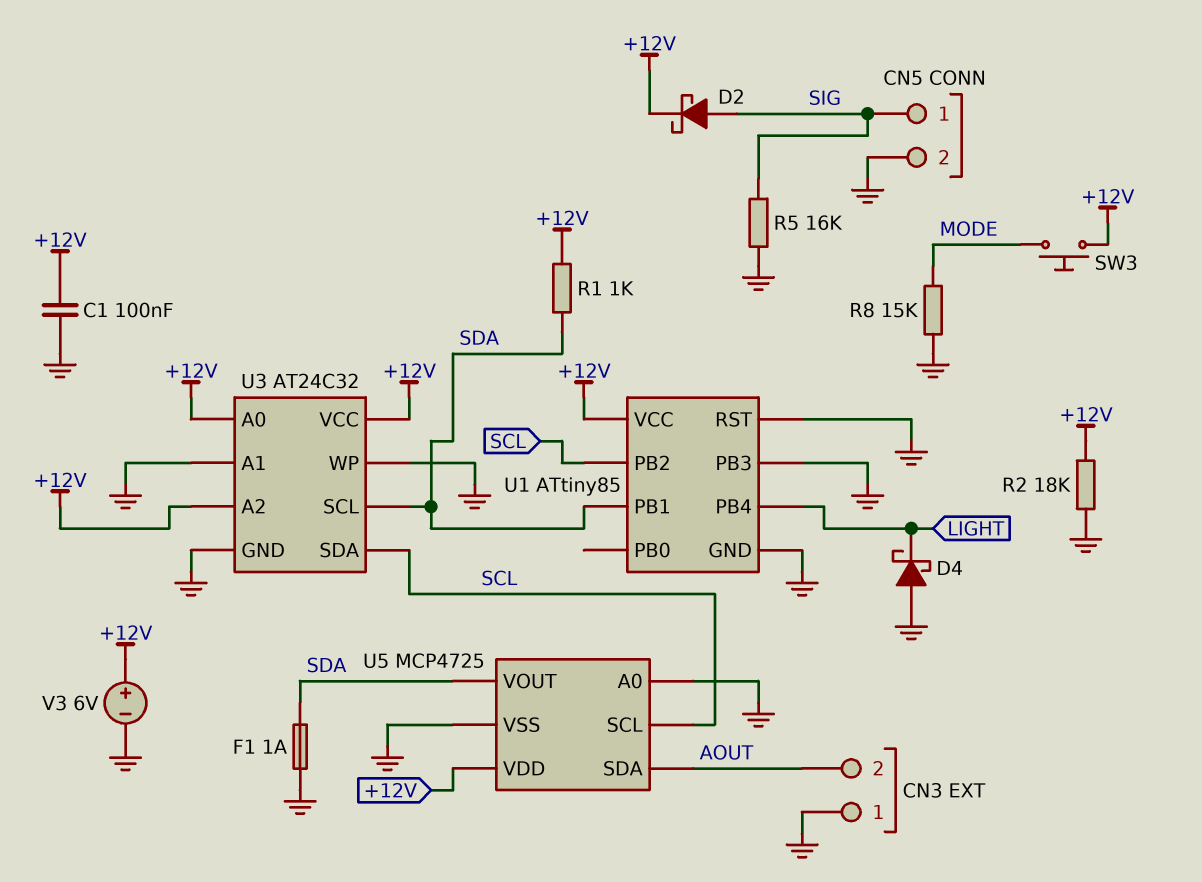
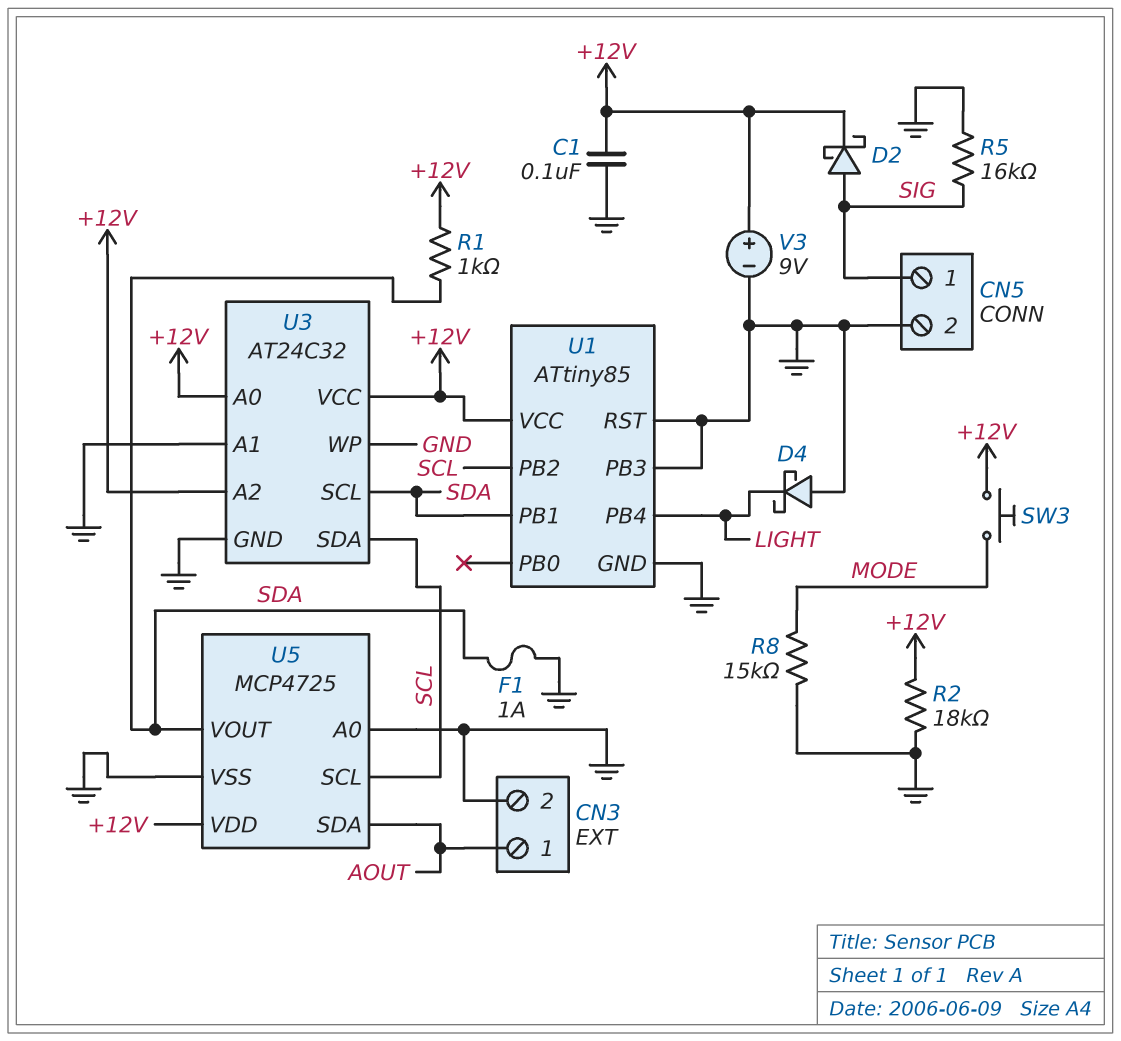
CN3 pin 1: GND -> AOUT
CN3 pin 2: AOUT -> GND
V3: 6V (plus +12V, minus GND) -> 9V (plus +12V, minus GND)

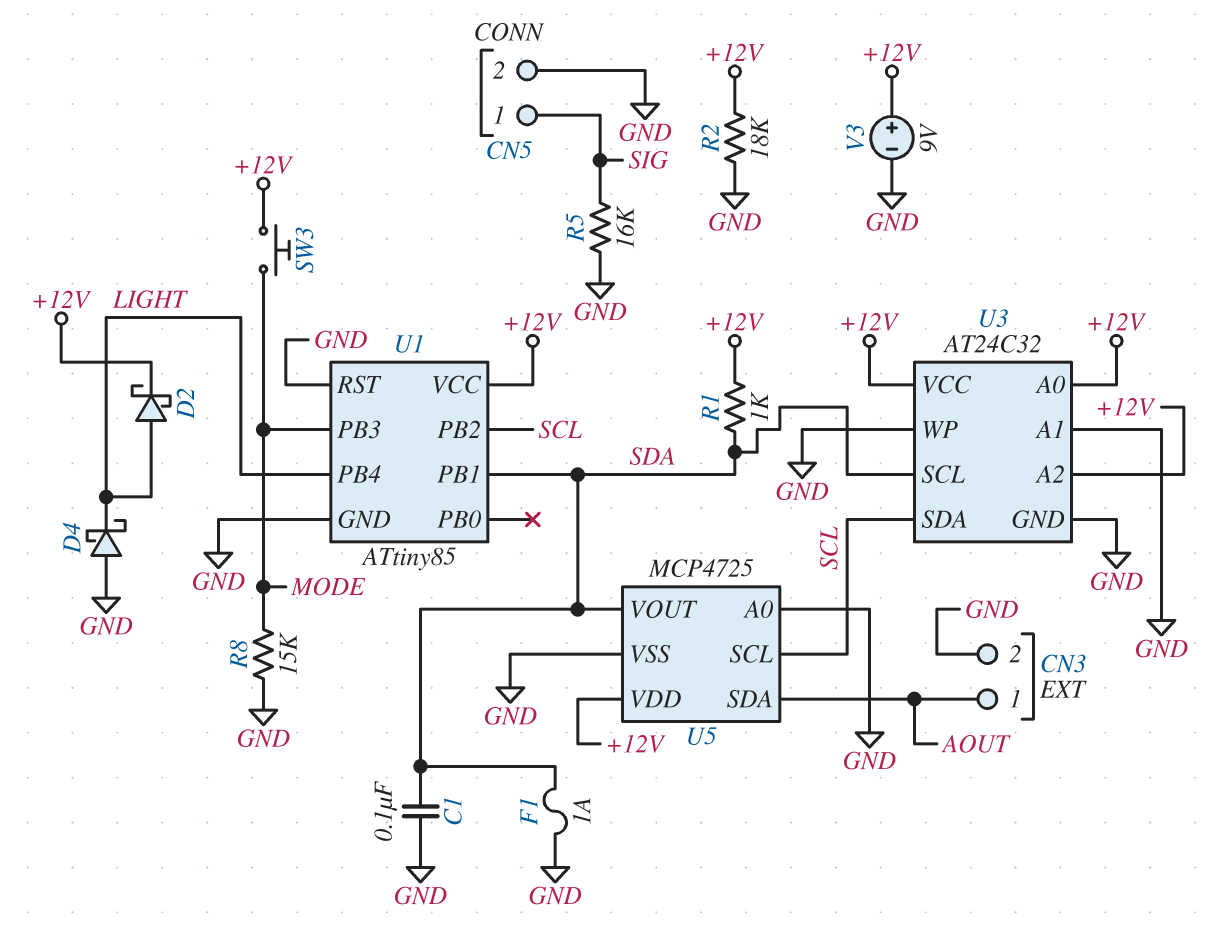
C1: 100nF (+12V, GND) -> 100nF (GND, SDA)
D2: schottky (A SIG, K +12V) -> schottky (A LIGHT, K +12V)
U1 pin PB3: GND -> MODE

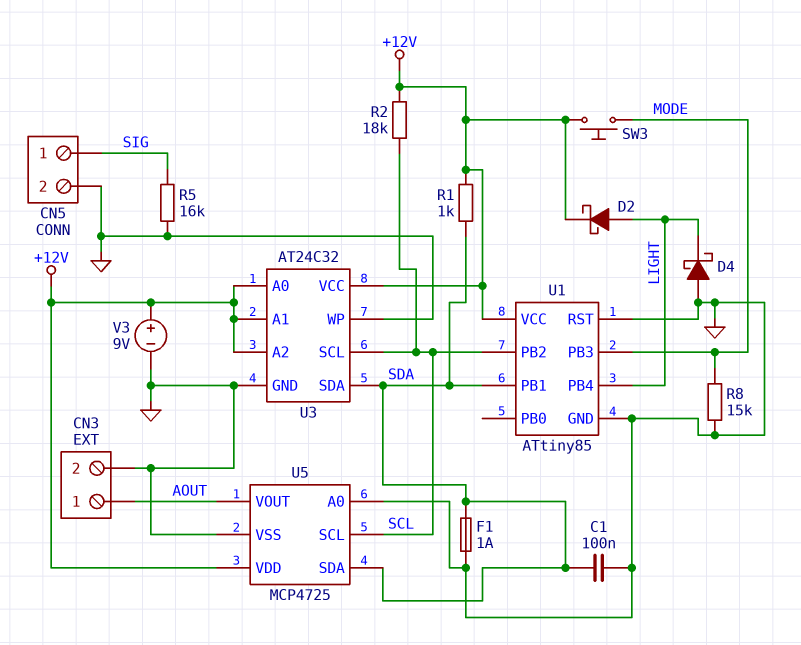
R2: 18k (+12V, GND) -> 18k (+12V, SCL)
U3 pin A1: GND -> +12V
U3 pin SCL: SDA -> SCL
U3 pin SDA: SCL -> SDA
U5 pin SDA: AOUT -> SDA
U5 pin VOUT: SDA -> AOUT

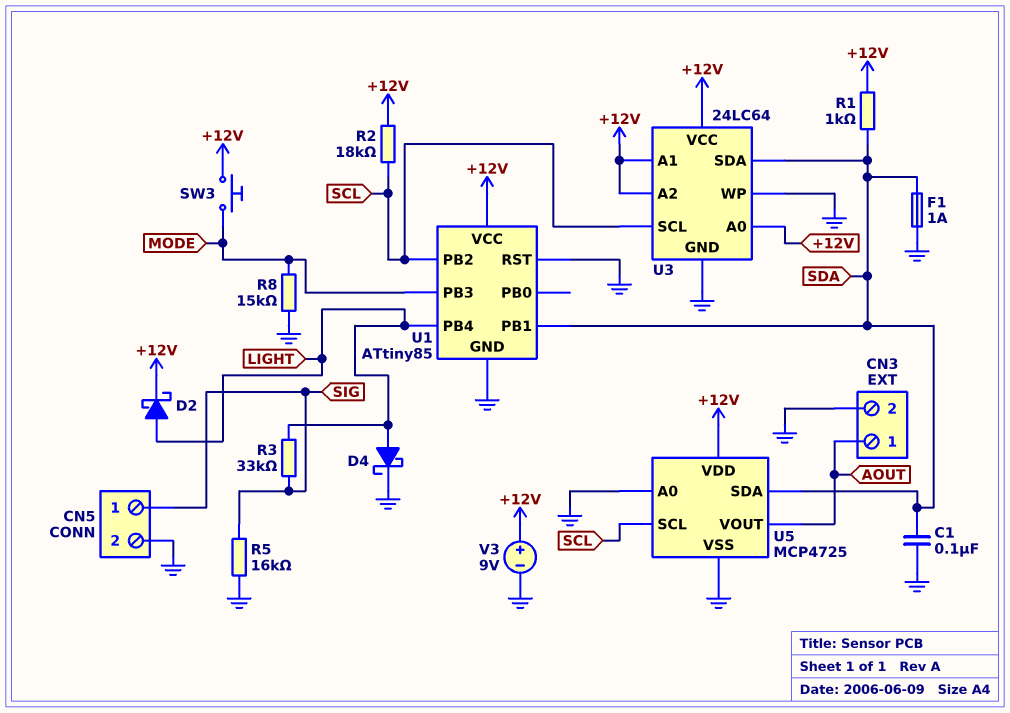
D4: schottky (A GND, K LIGHT) -> schottky (A LIGHT, K GND)
R3: none -> 33k (LIGHT, SIG)
U3: AT24C32 -> 24LC64

